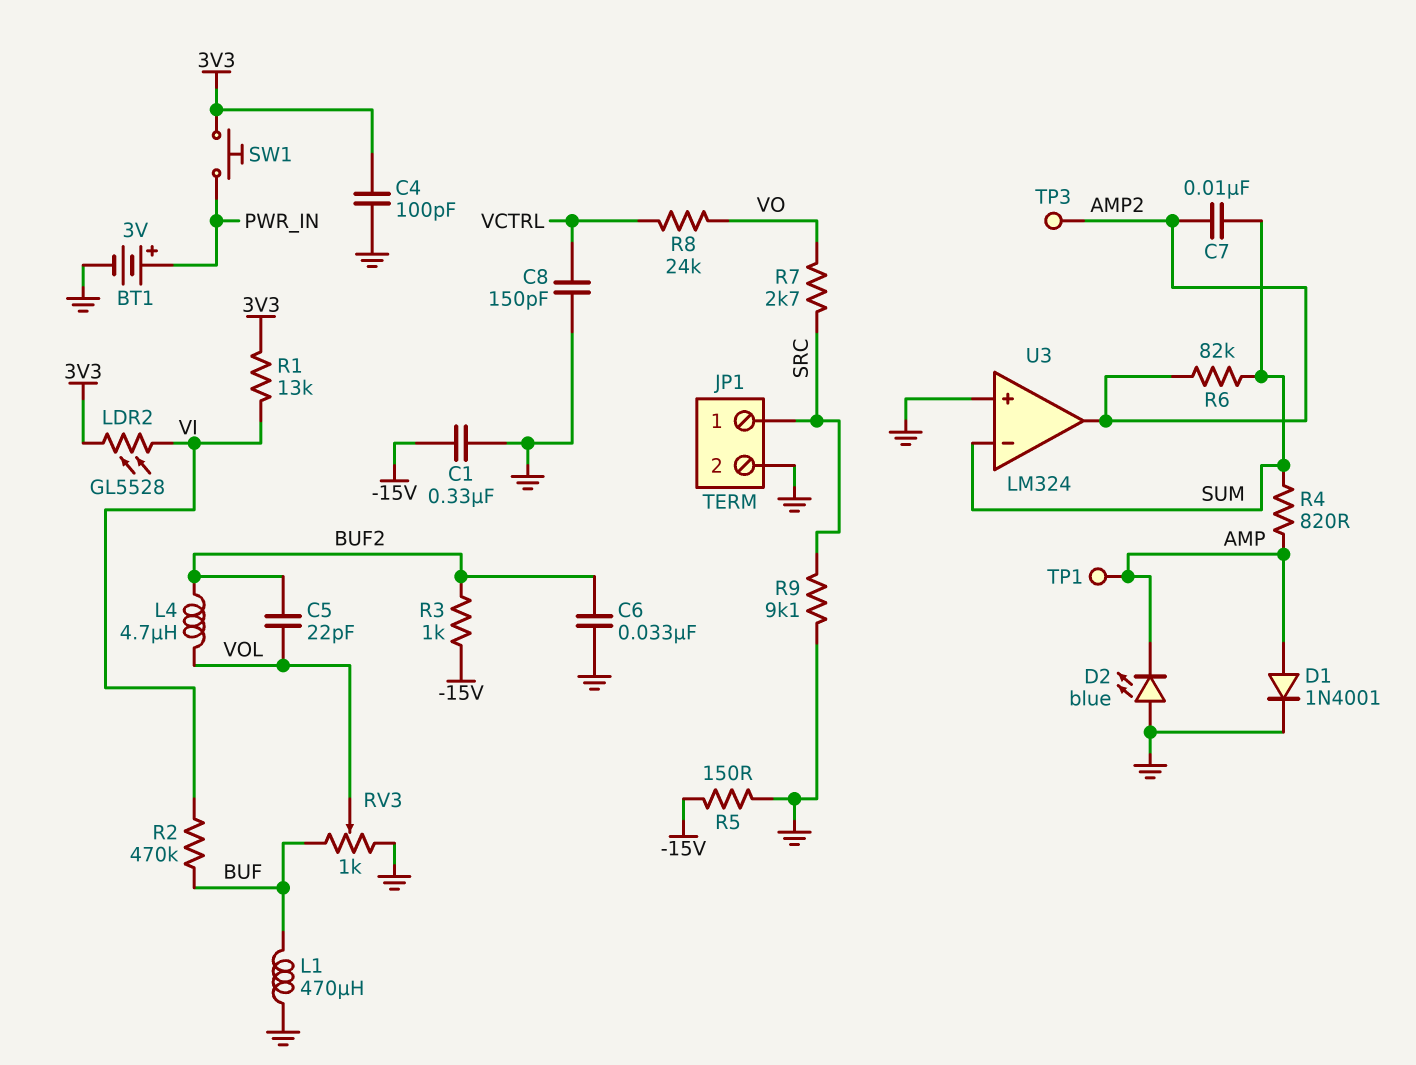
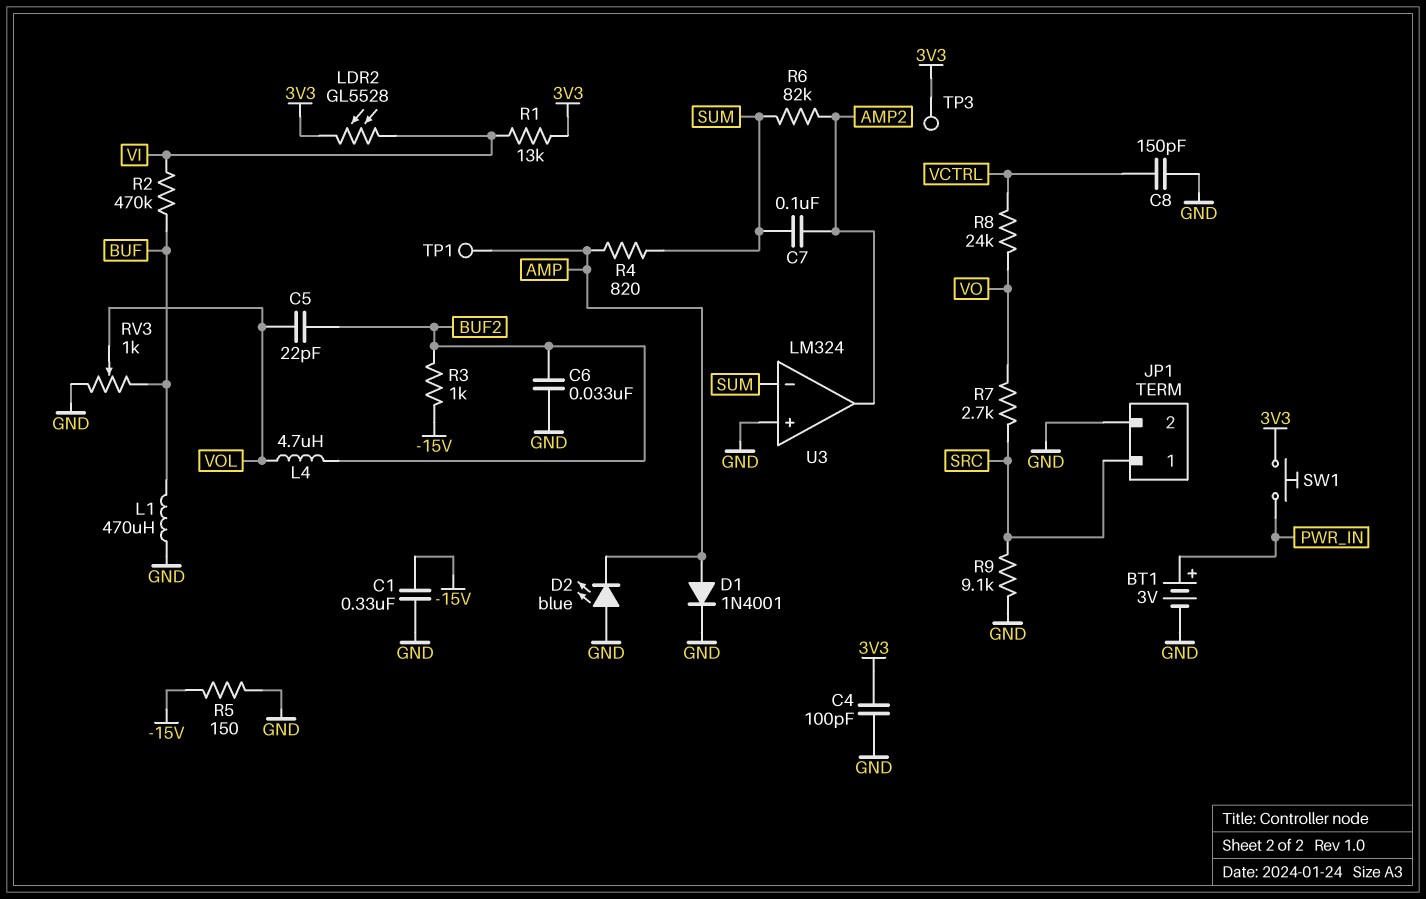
C7: 10nF (AMP2, SUM) -> 100nF (AMP2, SUM)
TP3: test point (AMP2) -> test point (3V3)

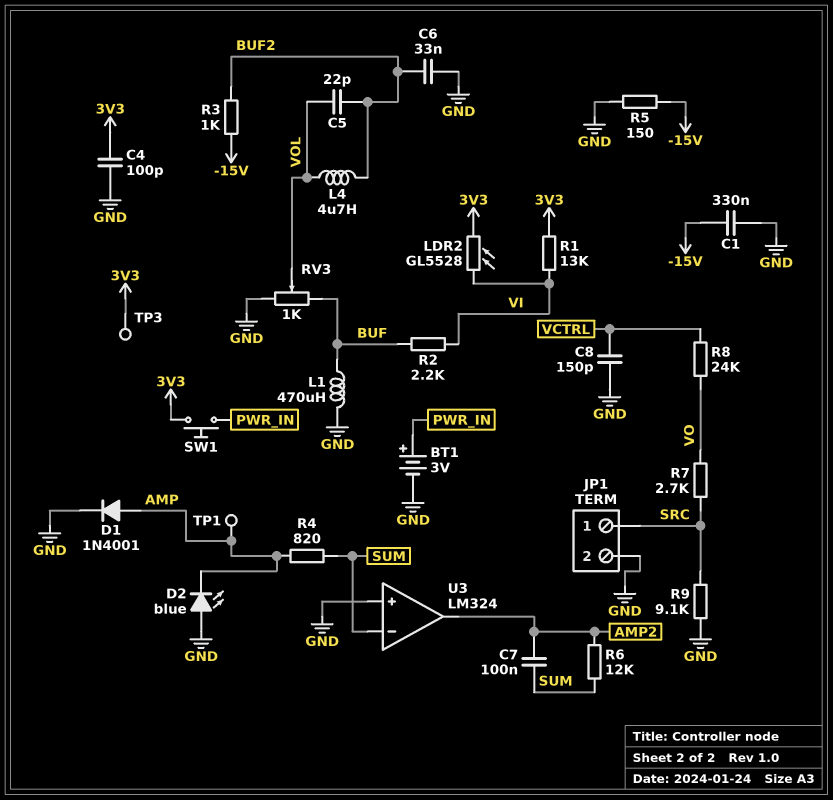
R2: 470k (BUF, VI) -> 2.2k (BUF, VI)
R6: 82k (AMP2, SUM) -> 12k (AMP2, SUM)

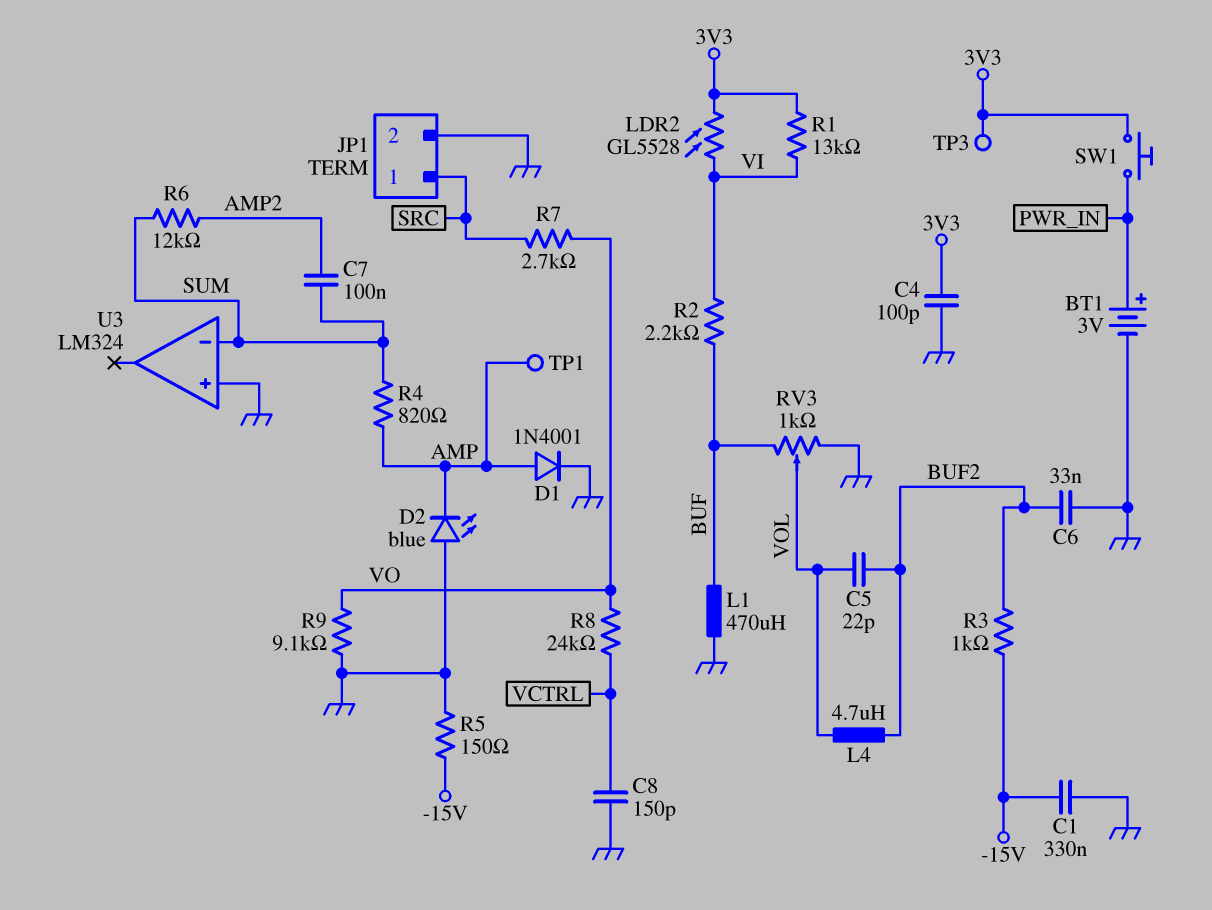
R9: 9.1k (GND, SRC) -> 9.1k (GND, VO)
U3 pin out: AMP2 -> none

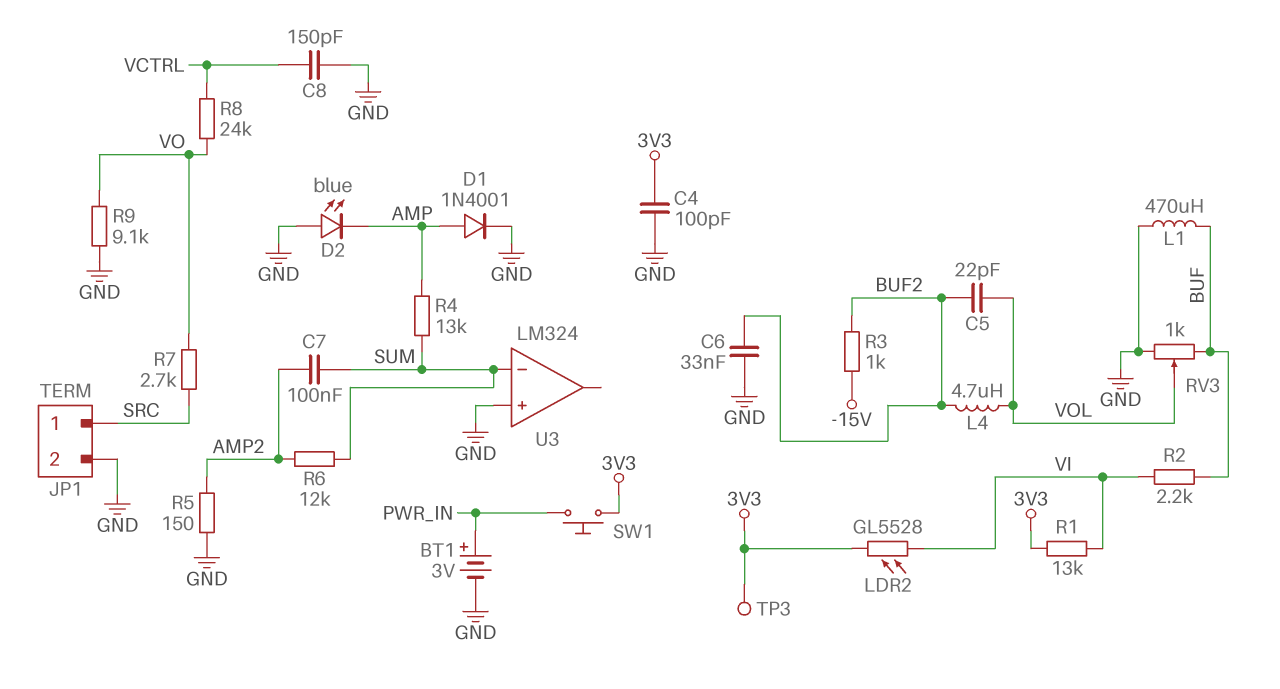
C1: 330nF (-15V, GND) -> none
R4: 820 (AMP, SUM) -> 13k (AMP, SUM)
R5: 150 (-15V, GND) -> 150 (AMP2, GND)
TP1: test point (AMP) -> none

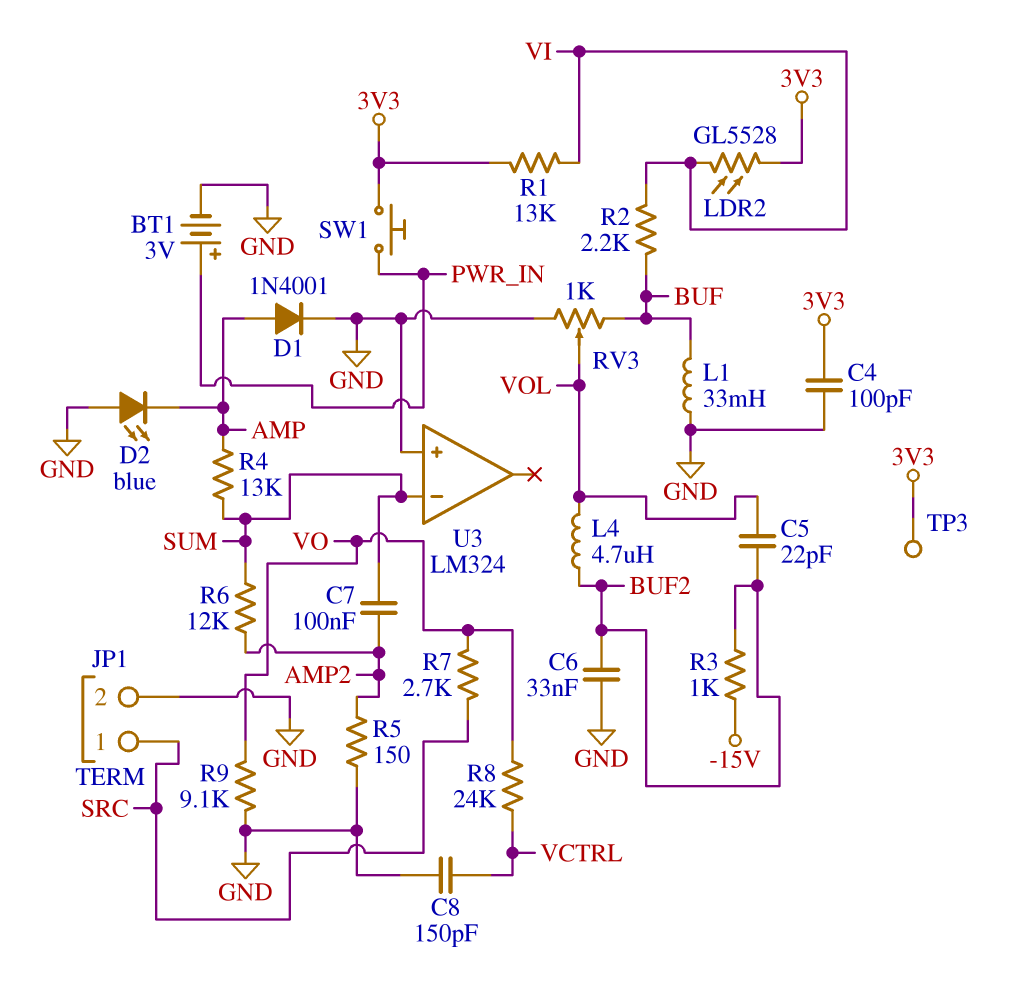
L1: 470uH (BUF, GND) -> 33mH (BUF, GND)

